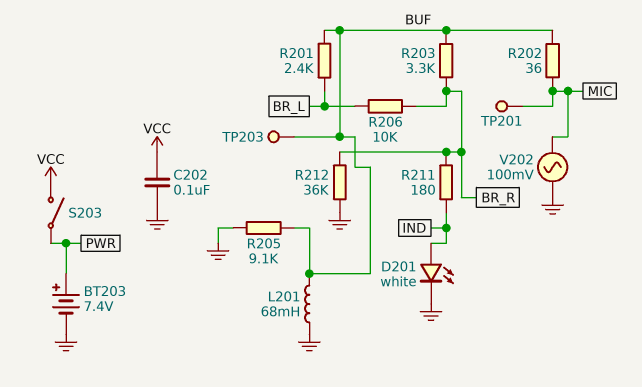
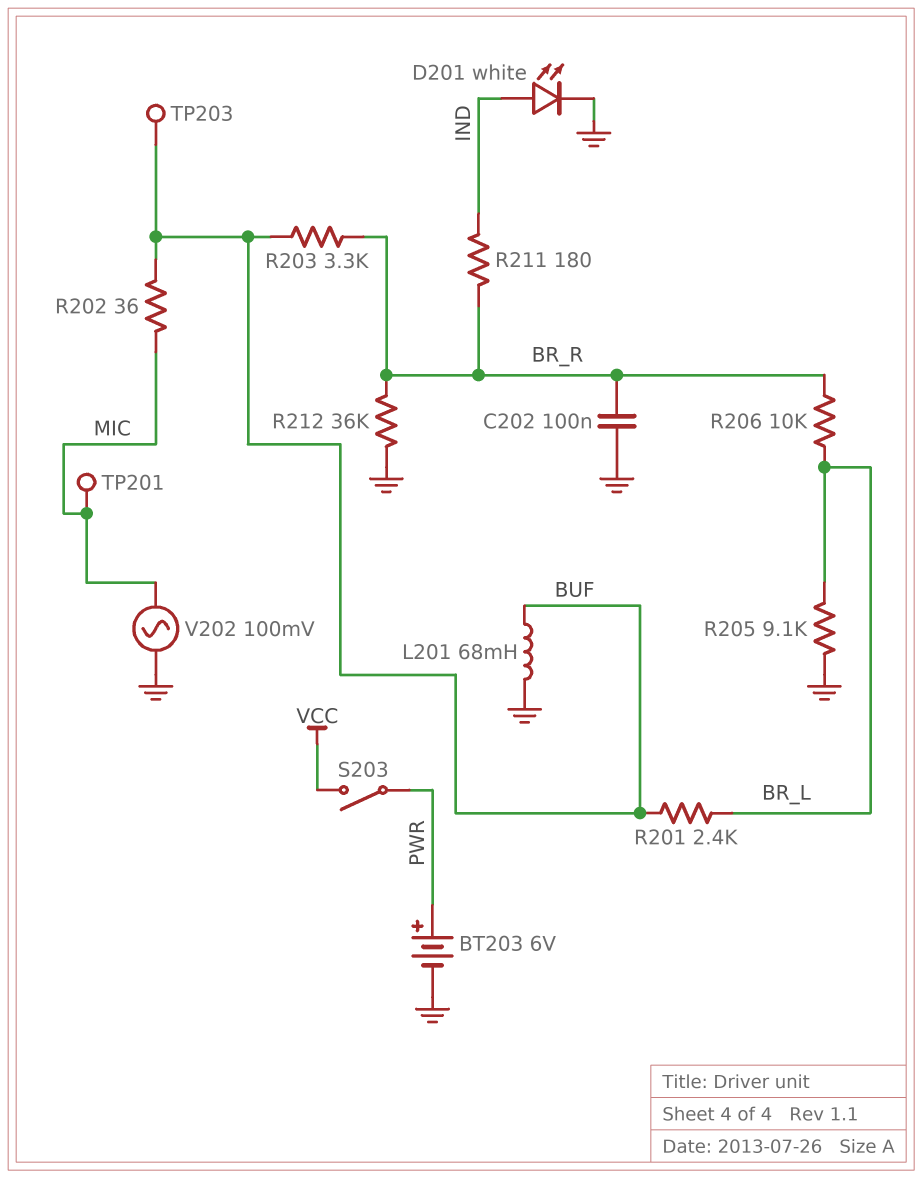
BT203: 7.4V (plus PWR, minus GND) -> 6V (plus PWR, minus GND)
C202: 100nF (GND, VCC) -> 100nF (BR_R, GND)
R205: 9.1k (BUF, GND) -> 9.1k (BR_L, GND)

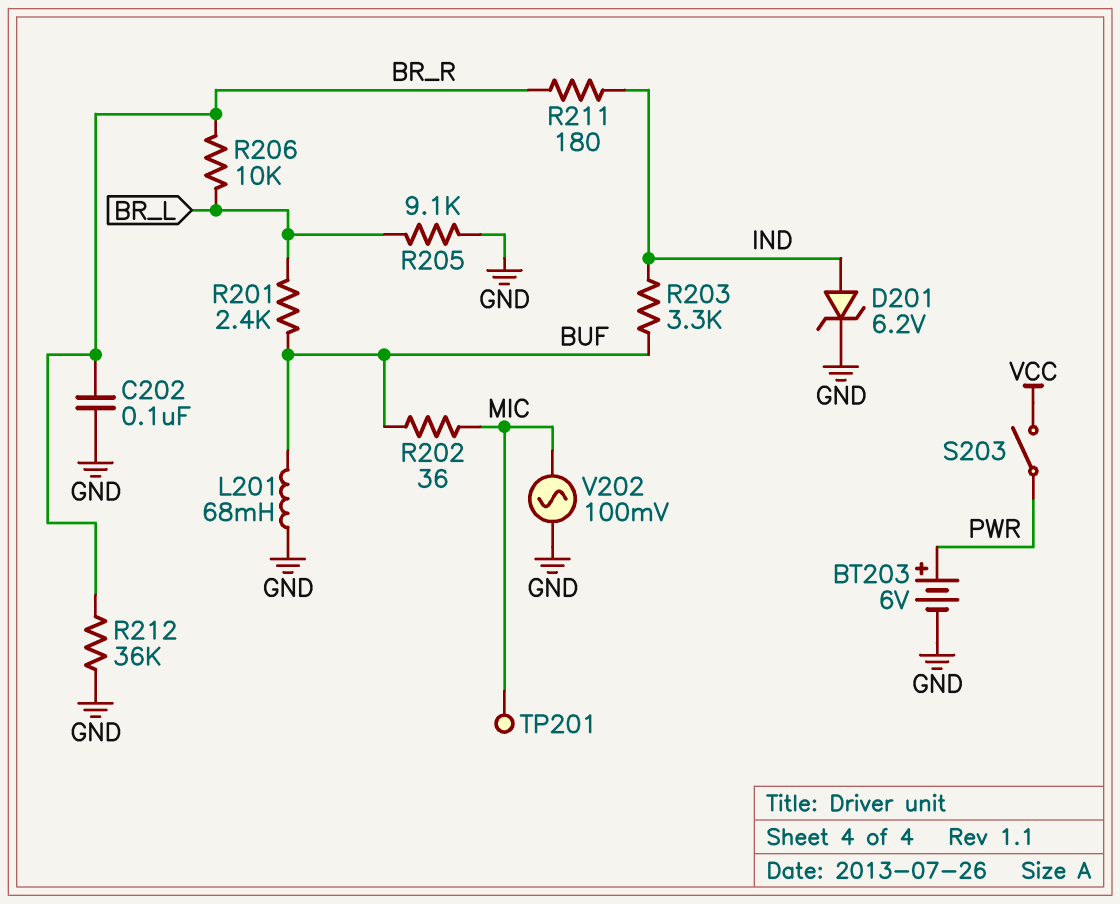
D201: LED white (A IND, K GND) -> zener 6.2V (A IND, K GND)
R203: 3.3k (BR_R, BUF) -> 3.3k (BUF, IND)
TP203: test point (BUF) -> none

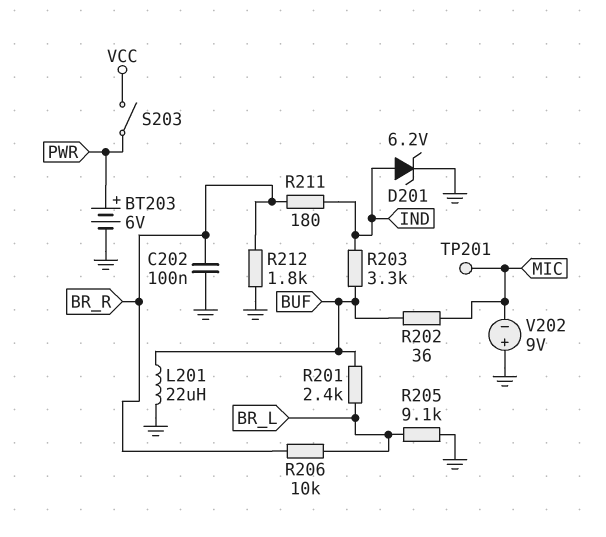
L201: 68mH (BUF, GND) -> 22uH (BUF, GND)
R212: 36k (BR_R, GND) -> 1.8k (BR_R, GND)
V202: AC 100mV (GND, MIC) -> 9V (plus GND, minus MIC)

